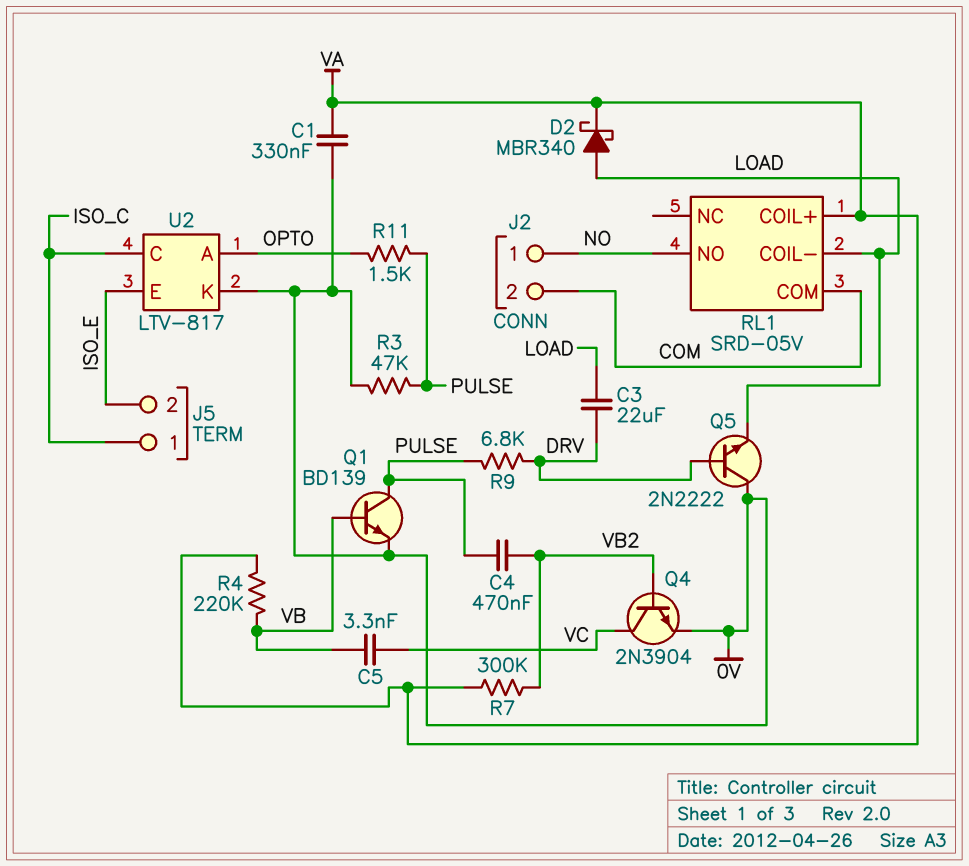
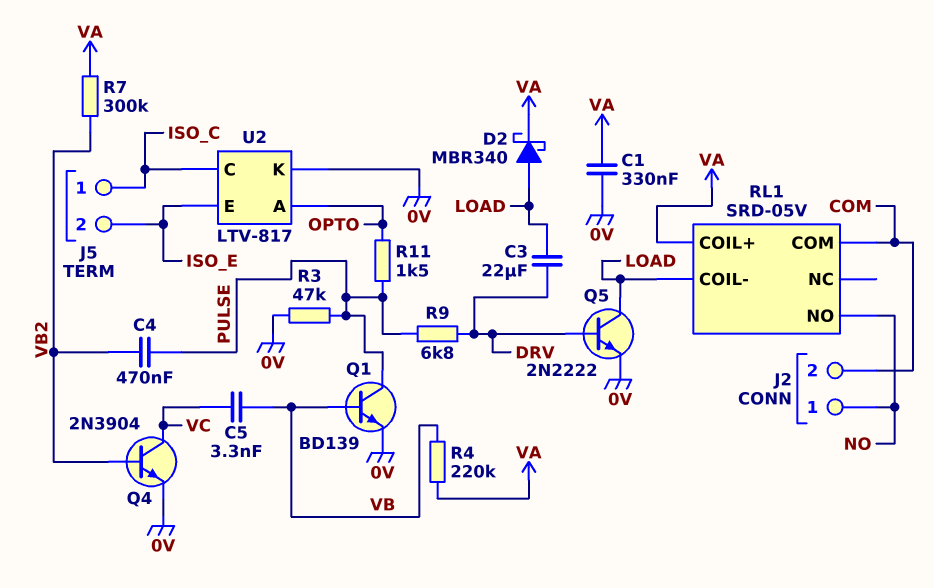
Q5: NPN 2N2222 (B DRV, C 0V, E LOAD) -> NPN 2N2222 (B DRV, C LOAD, E 0V)

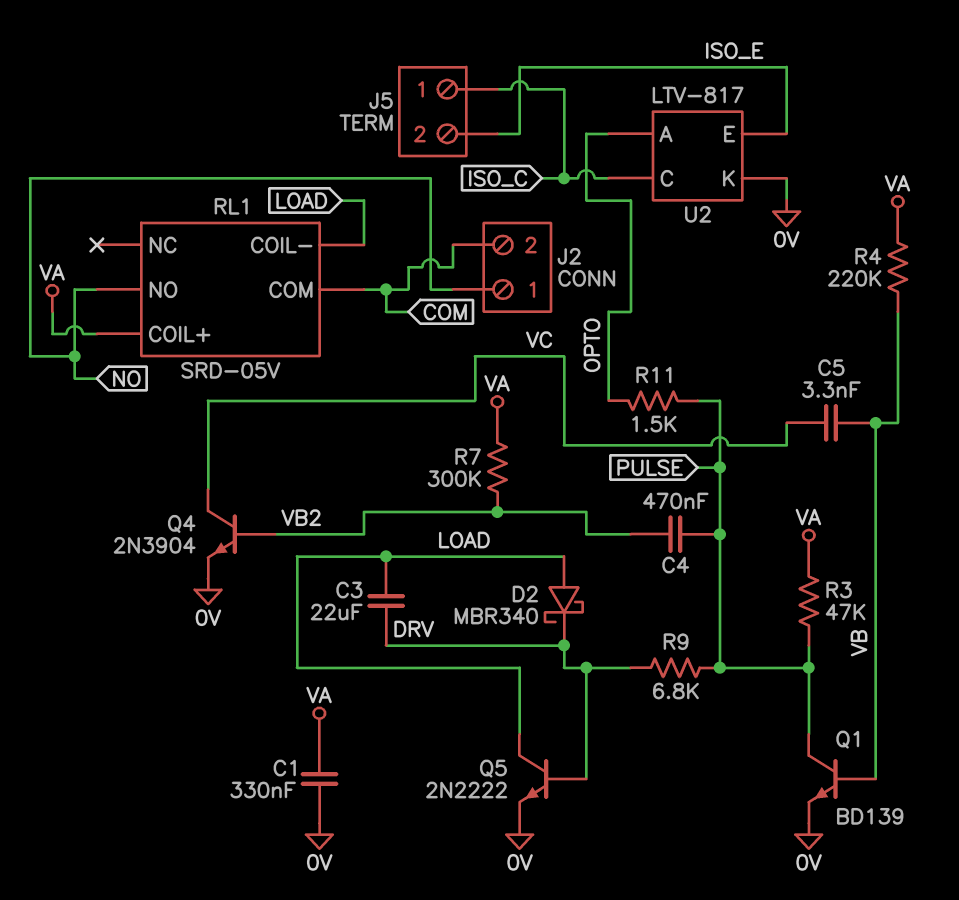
D2: schottky MBR340 (A LOAD, K VA) -> schottky MBR340 (A LOAD, K DRV)
R3: 47k (0V, PULSE) -> 47k (PULSE, VA)

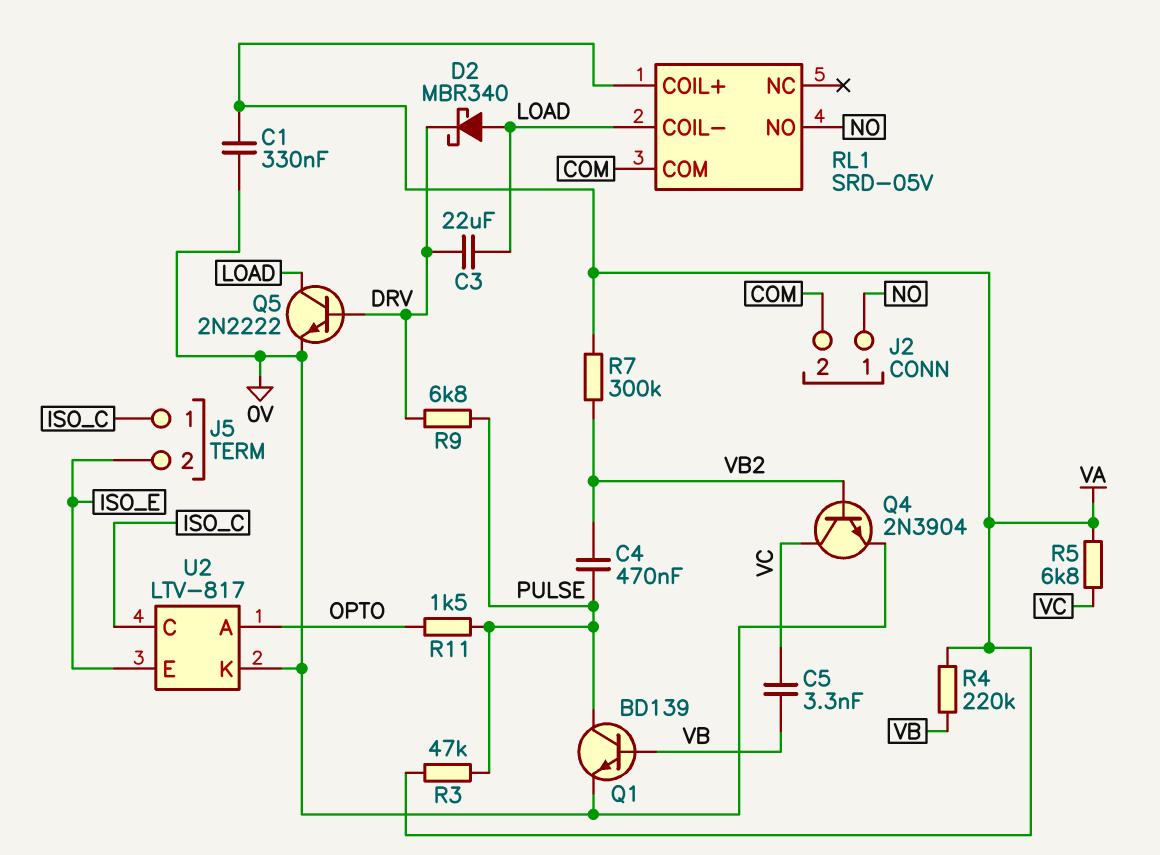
R5: none -> 6.8k (VA, VC)

